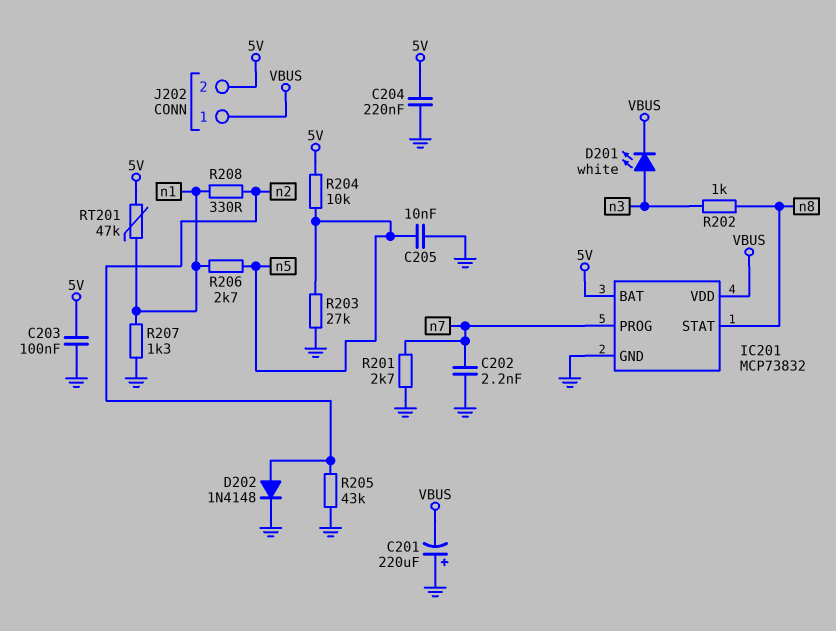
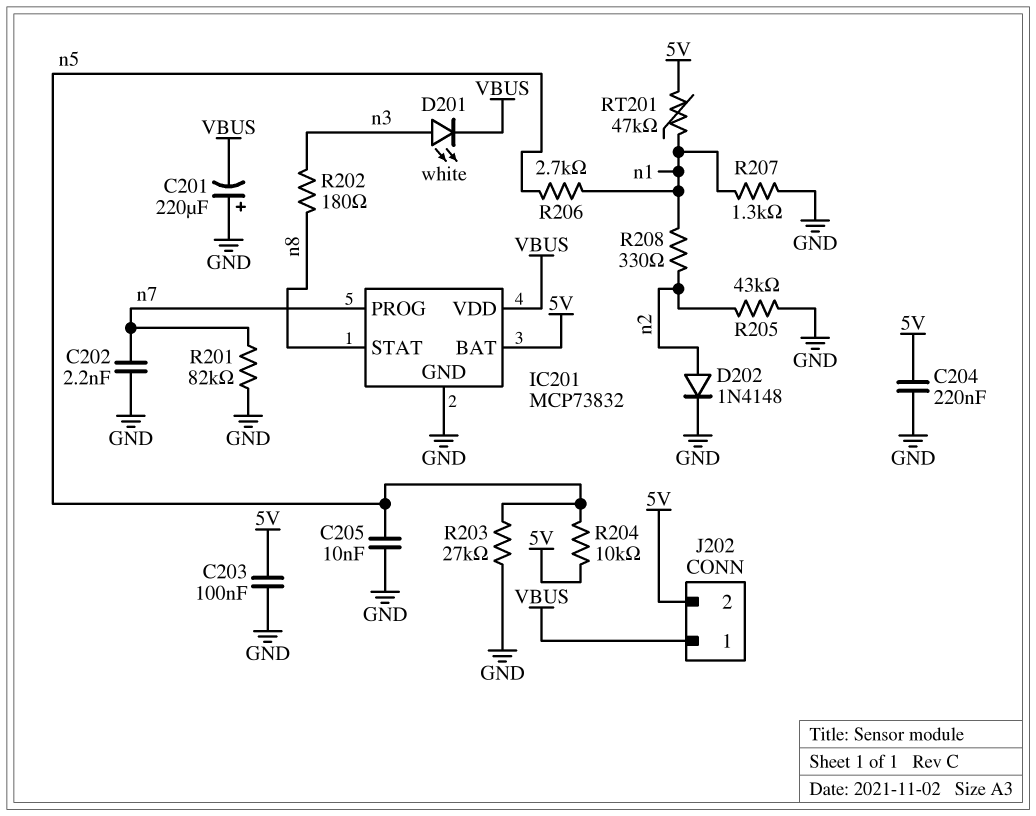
R201: 2.7k (GND, n7) -> 82k (GND, n7)
R202: 1k (n3, n8) -> 180 (n3, n8)

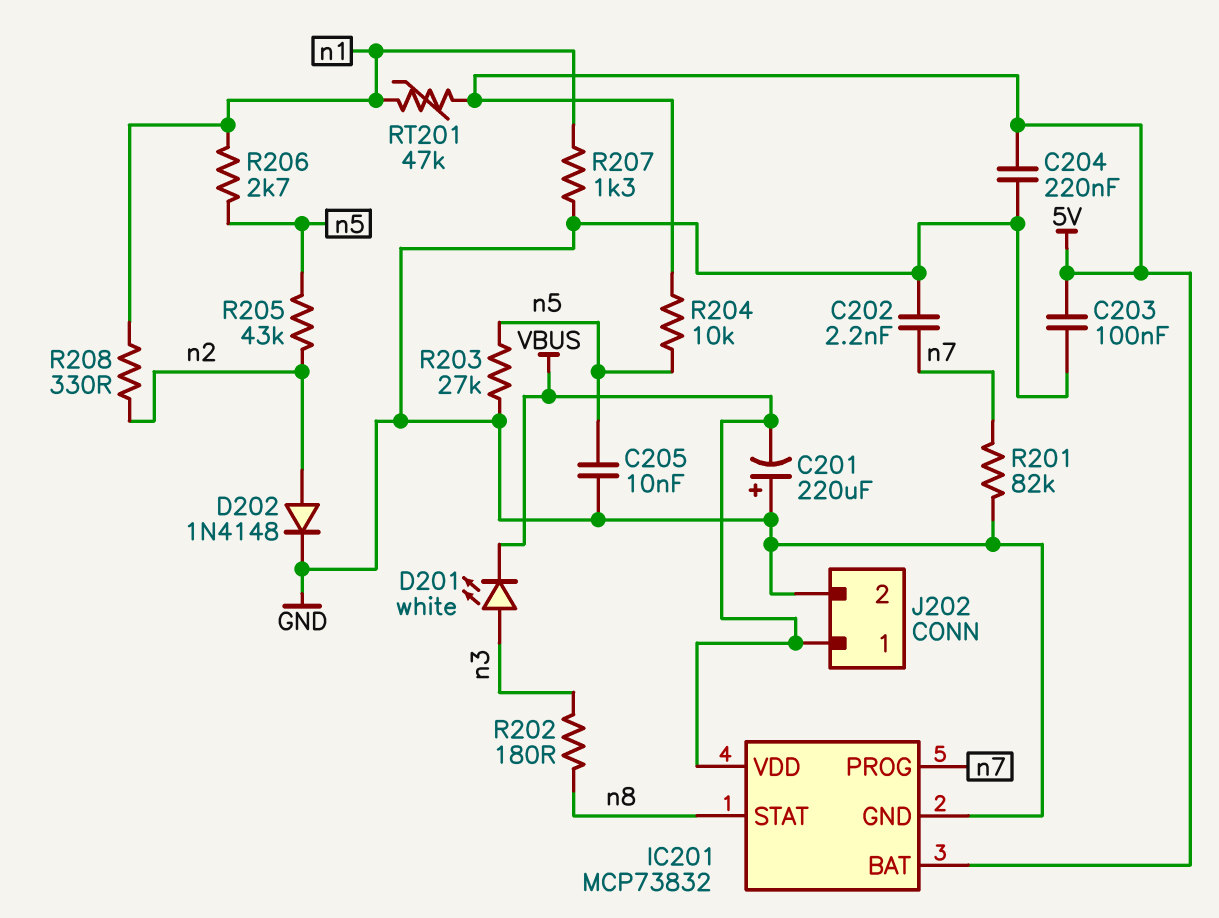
J202 pin 2: 5V -> GND
R205: 43k (GND, n2) -> 43k (n2, n5)

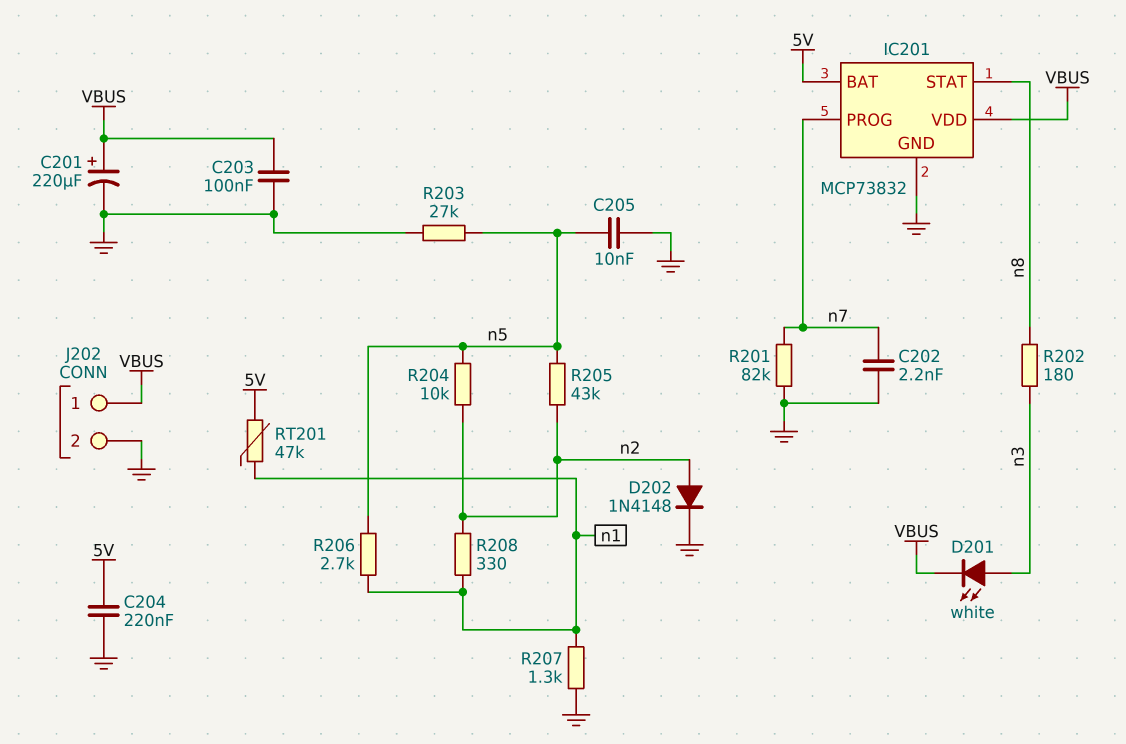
C201: 220uF (plus GND, minus VBUS) -> 220uF (plus VBUS, minus GND)
C203: 100nF (5V, GND) -> 100nF (GND, VBUS)
R204: 10k (5V, n5) -> 10k (n2, n5)

